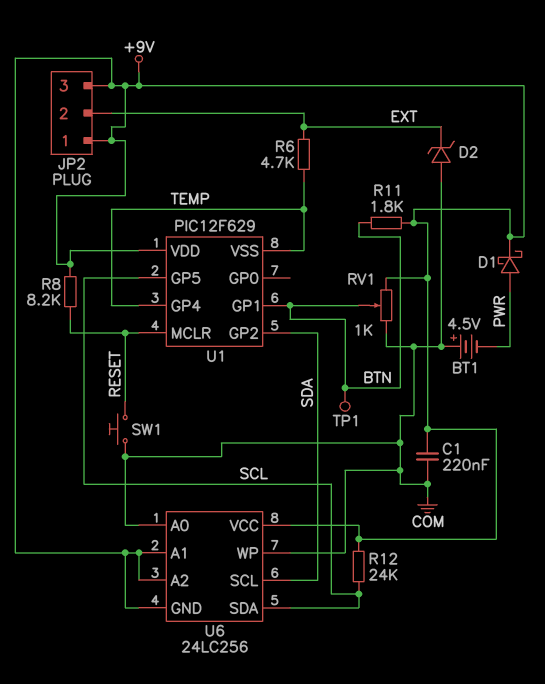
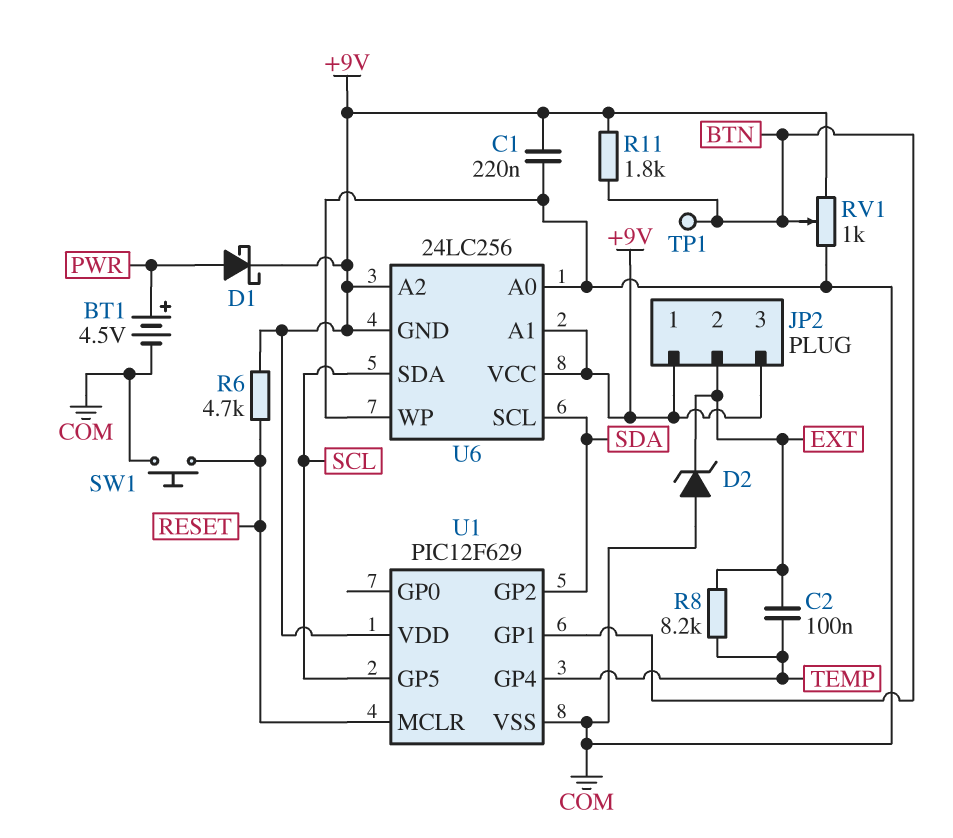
BT1: 4.5V (plus COM, minus PWR) -> 4.5V (plus PWR, minus COM)
C2: none -> 100nF (EXT, TEMP)
R6: 4.7k (EXT, TEMP) -> 4.7k (+9V, RESET)
R8: 8.2k (+9V, RESET) -> 8.2k (EXT, TEMP)
R12: 24k (+9V, SCL) -> none
U1 pin VSS: TEMP -> COM

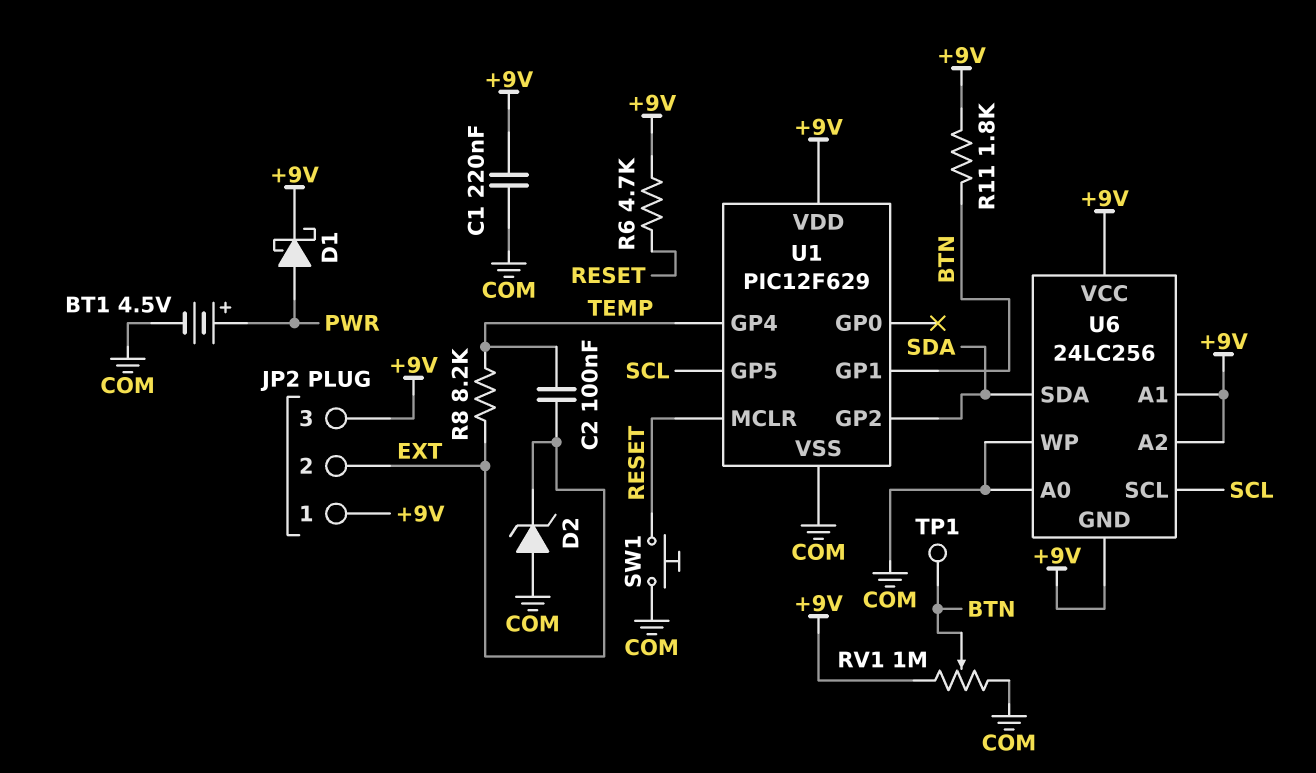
RV1: 1k (+9V, COM, wiper BTN) -> 1M (+9V, COM, wiper BTN)
U6 pin SCL: SDA -> SCL
U6 pin SDA: SCL -> SDA

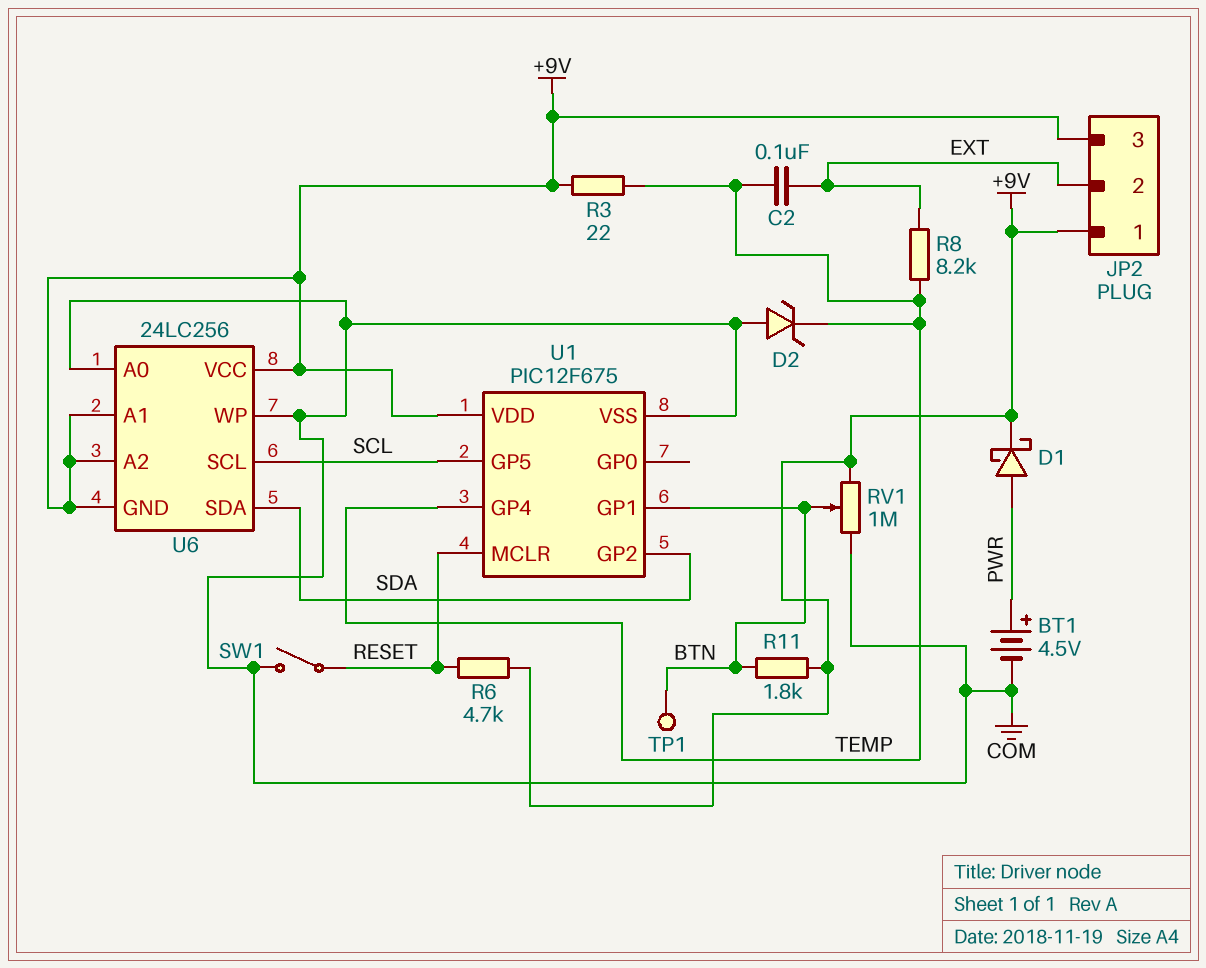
C1: 220nF (+9V, COM) -> none
D2: zener (A COM, K EXT) -> zener (A COM, K TEMP)
R3: none -> 22 (+9V, TEMP)
SW1: button (COM, RESET) -> switch (COM, RESET)
U1: PIC12F629 -> PIC12F675

